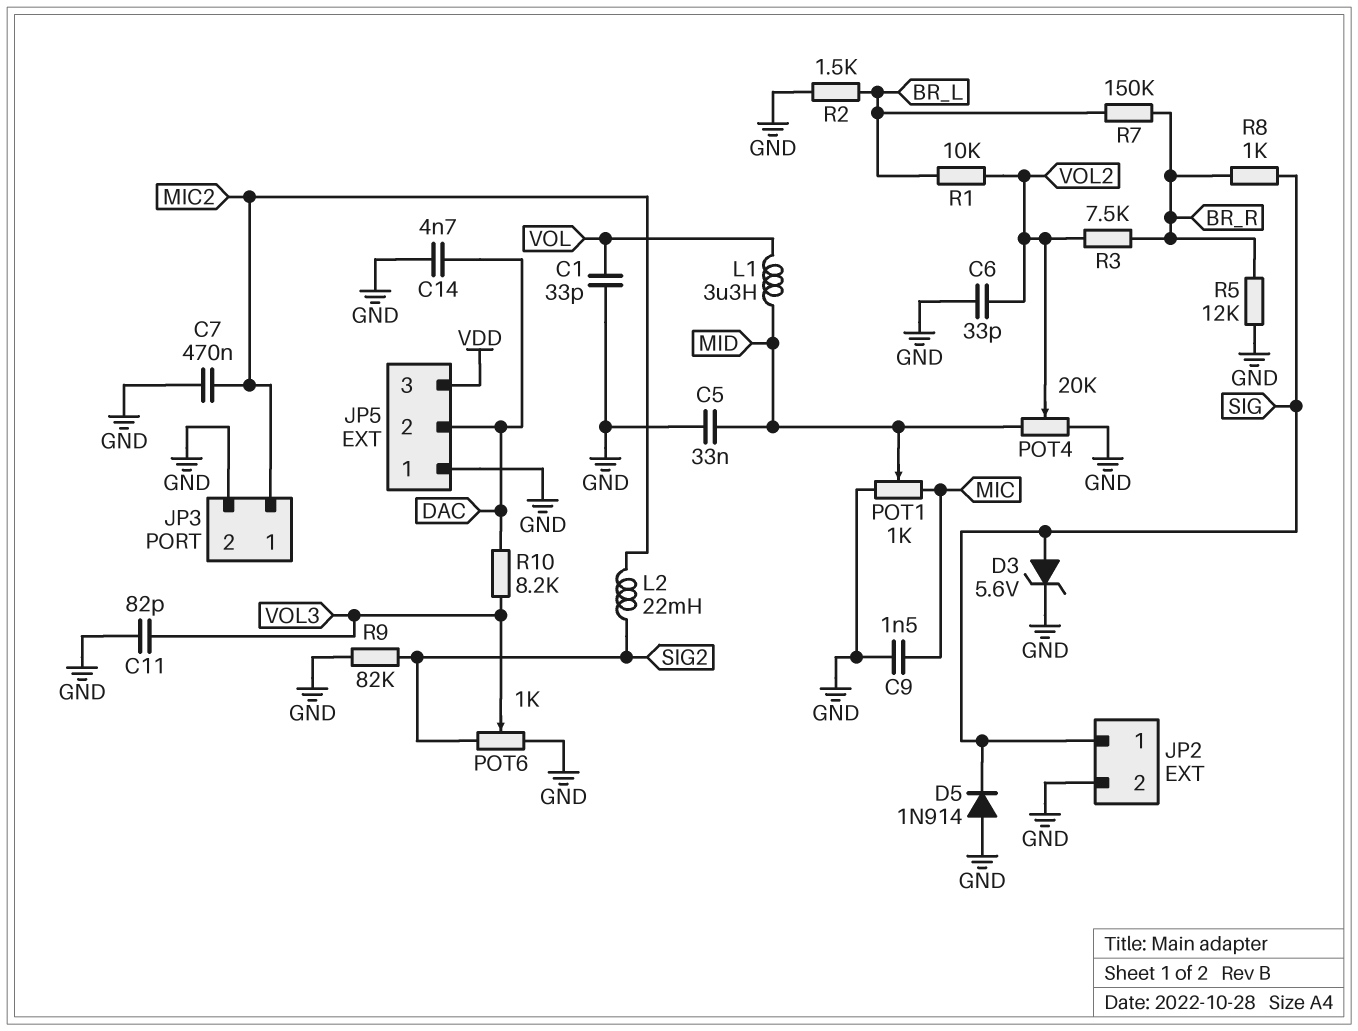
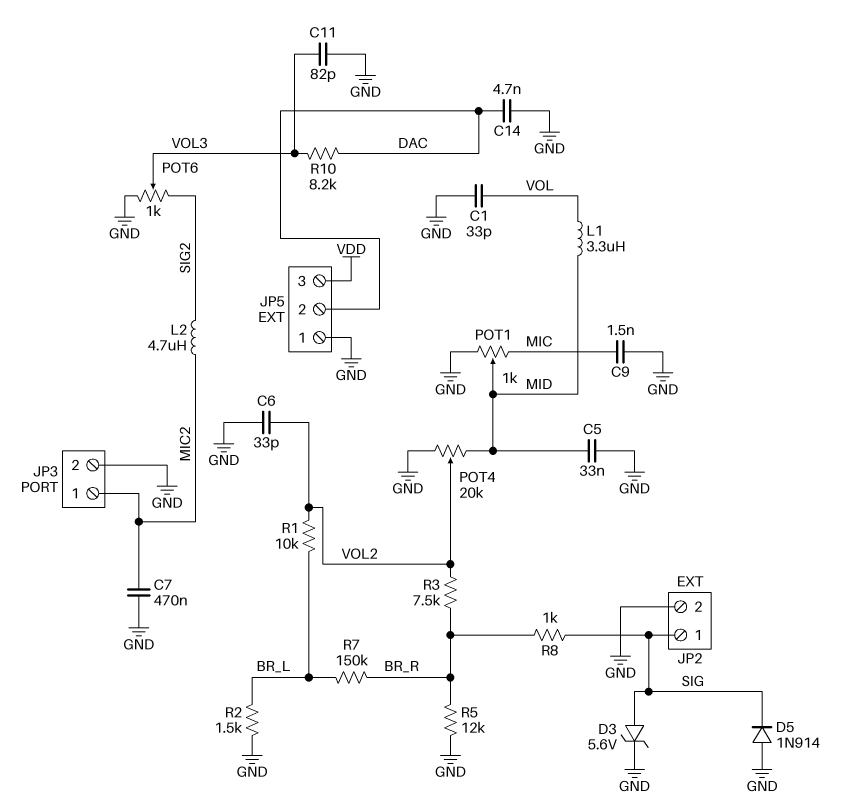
L2: 22mH (MIC2, SIG2) -> 4.7uH (MIC2, SIG2)
R9: 82k (GND, SIG2) -> none

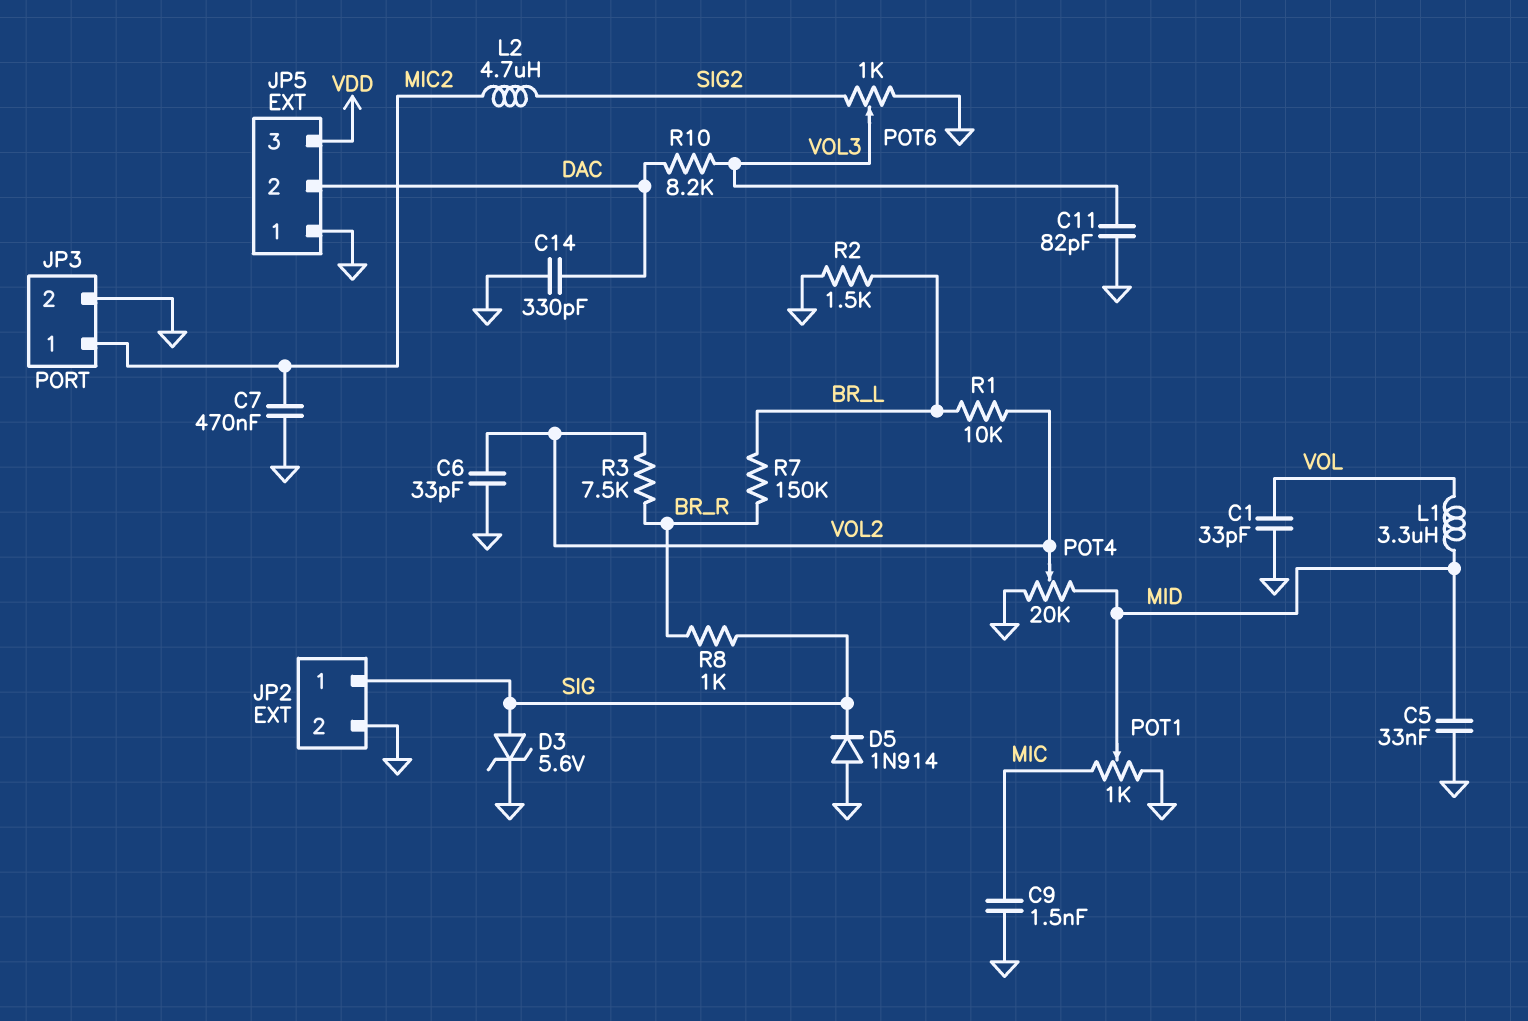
C14: 4.7nF (DAC, GND) -> 330pF (DAC, GND)
R5: 12k (BR_R, GND) -> none

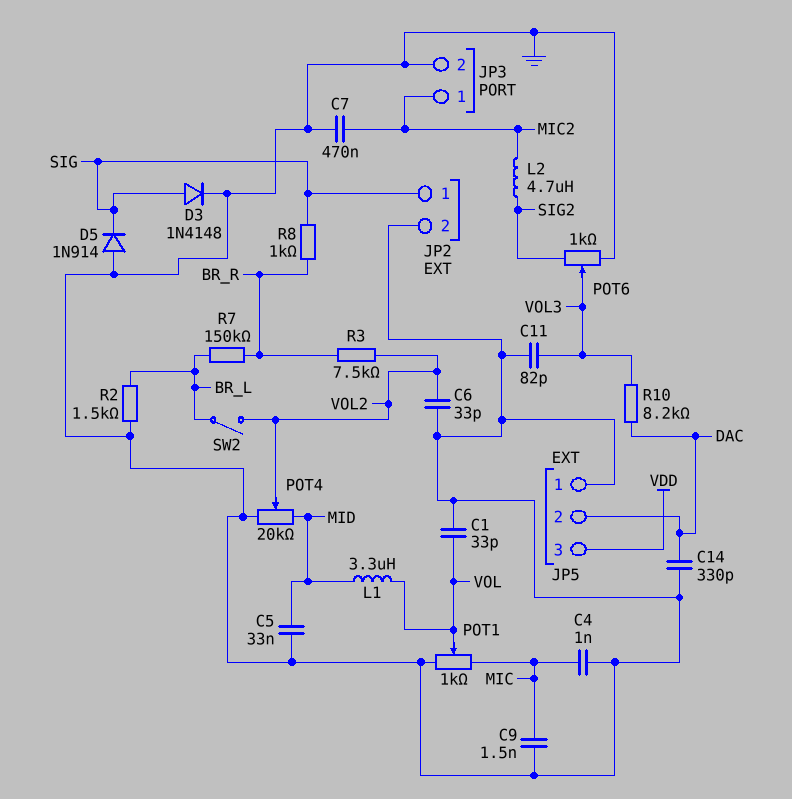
C4: none -> 1nF (GND, MIC)
D3: zener 5.6V (A SIG, K GND) -> diode 1N4148 (A SIG, K GND)
POT1: 1k (GND, MIC, wiper MID) -> 1k (GND, MIC, wiper VOL)
R1: 10k (BR_L, VOL2) -> none
SW2: none -> switch (BR_L, VOL2)

